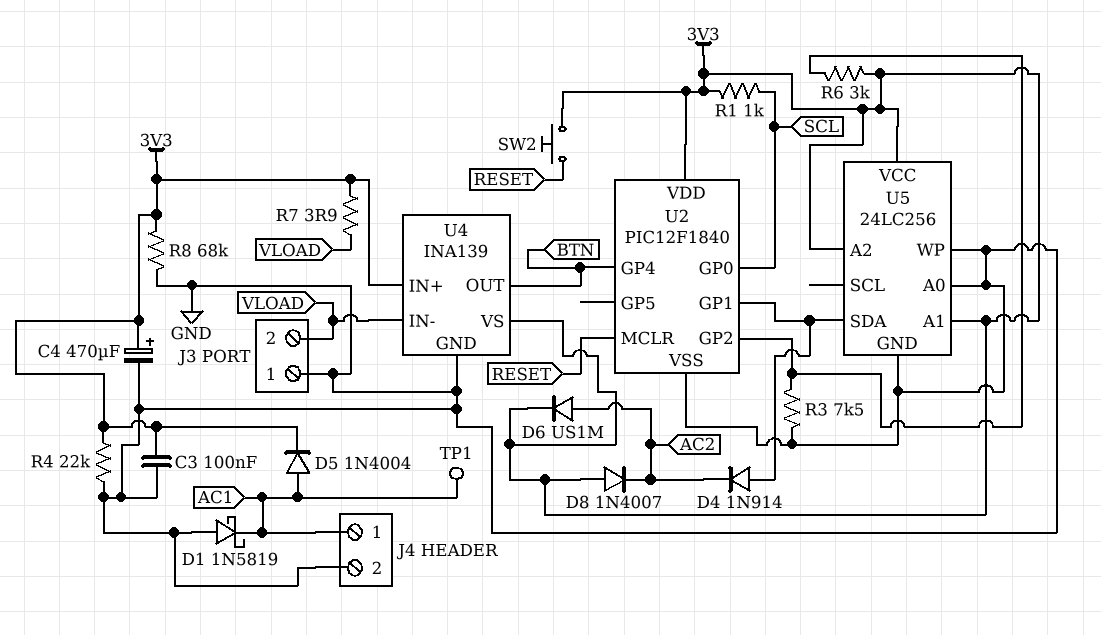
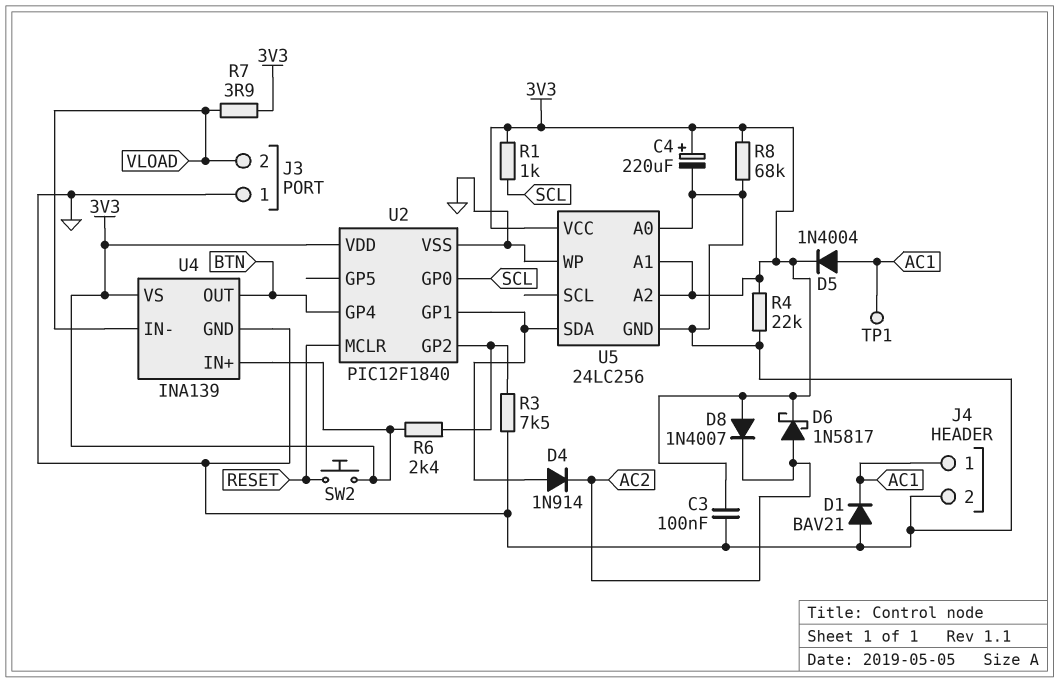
C4: 470uF (plus 3V3, minus GND) -> 220uF (plus 3V3, minus GND)
D1: schottky 1N5819 (A GND, K AC1) -> diode BAV21 (A GND, K AC1)
D6: diode US1M (A AC2, K 3V3) -> schottky 1N5817 (A AC2, K 3V3)
R6: 3k (3V3, U2/GP2) -> 2.4k (3V3, U2/GP2)

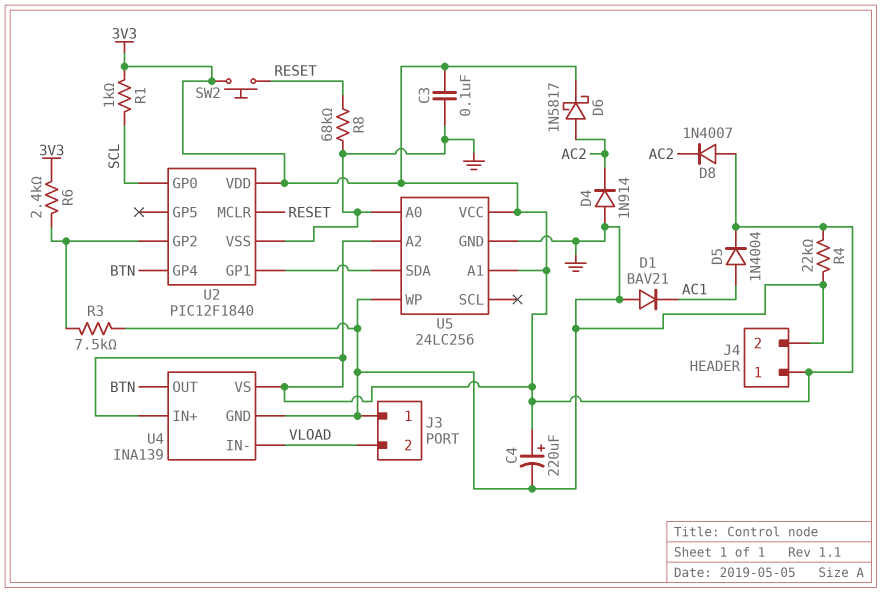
D4: diode 1N914 (A U2/GP1, K AC2) -> diode 1N914 (A GND, K AC2)
J4 pin 1: AC1 -> 3V3
R7: 3.9 (3V3, VLOAD) -> none
R8: 68k (3V3, GND) -> 68k (GND, RESET)
TP1: test point (AC1) -> none

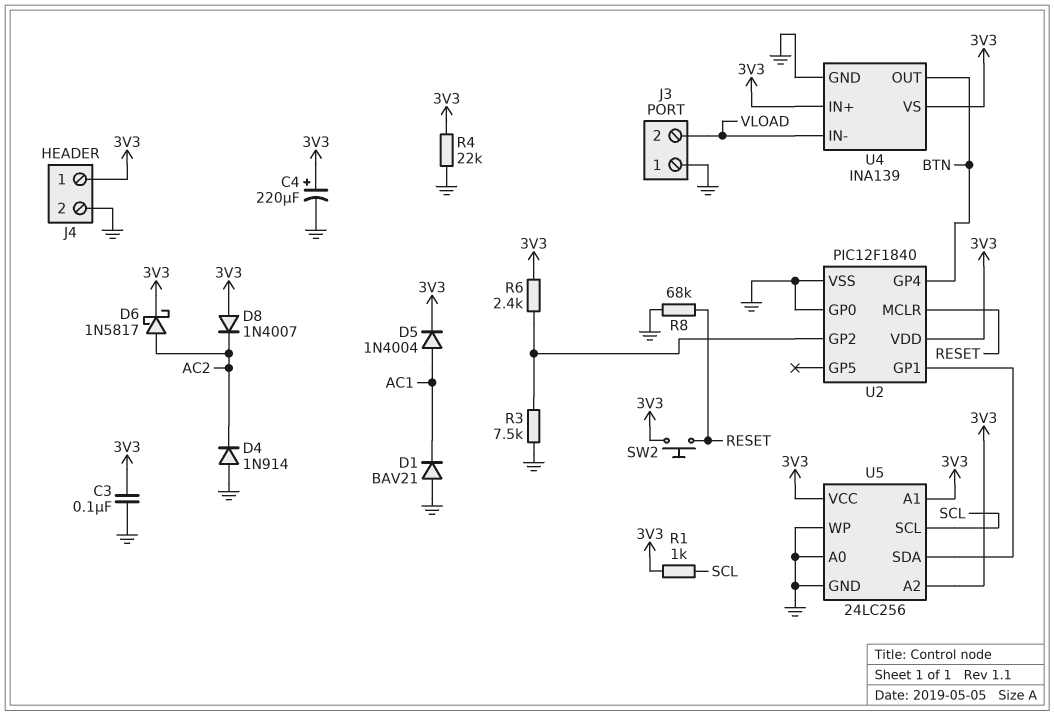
U2 pin GP0: SCL -> GND
U5 pin SCL: none -> SCL

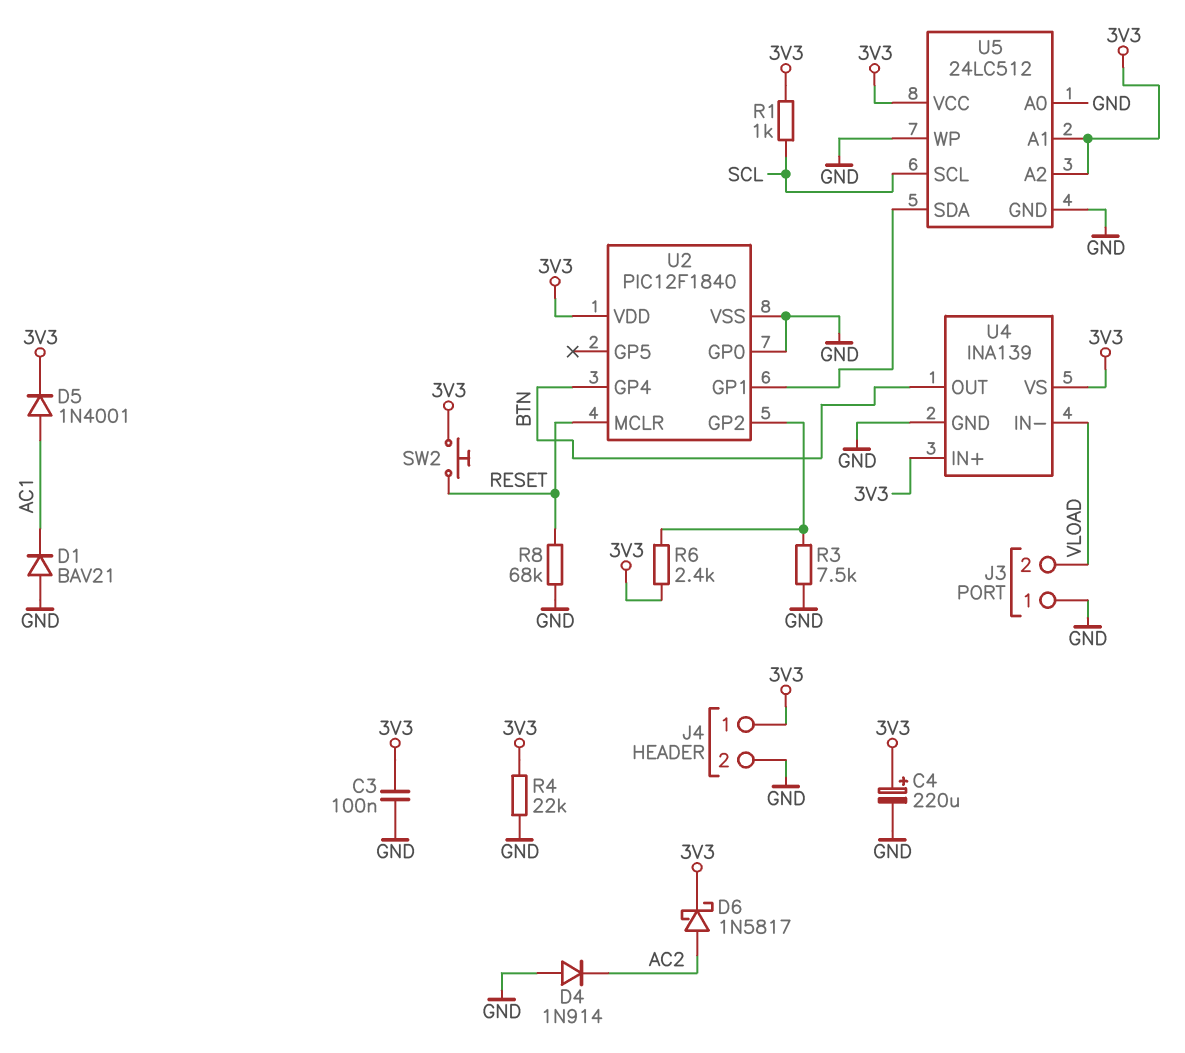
D5: diode 1N4004 (A AC1, K 3V3) -> diode 1N4001 (A AC1, K 3V3)
D8: diode 1N4007 (A 3V3, K AC2) -> none
U5: 24LC256 -> 24LC512

